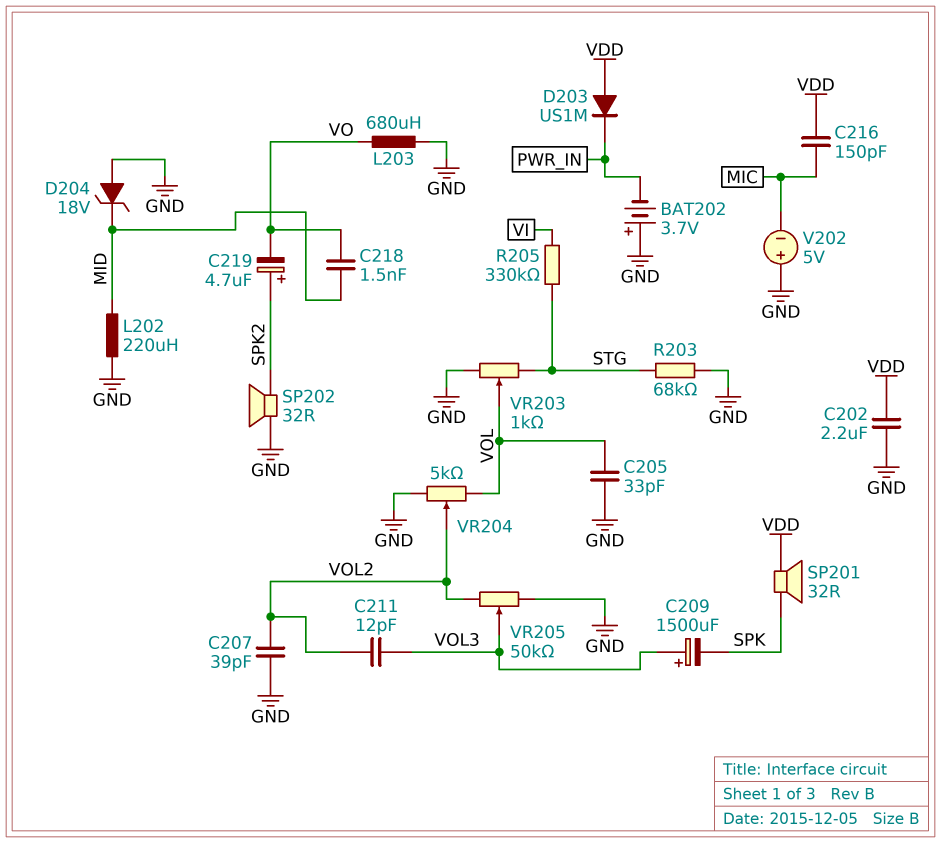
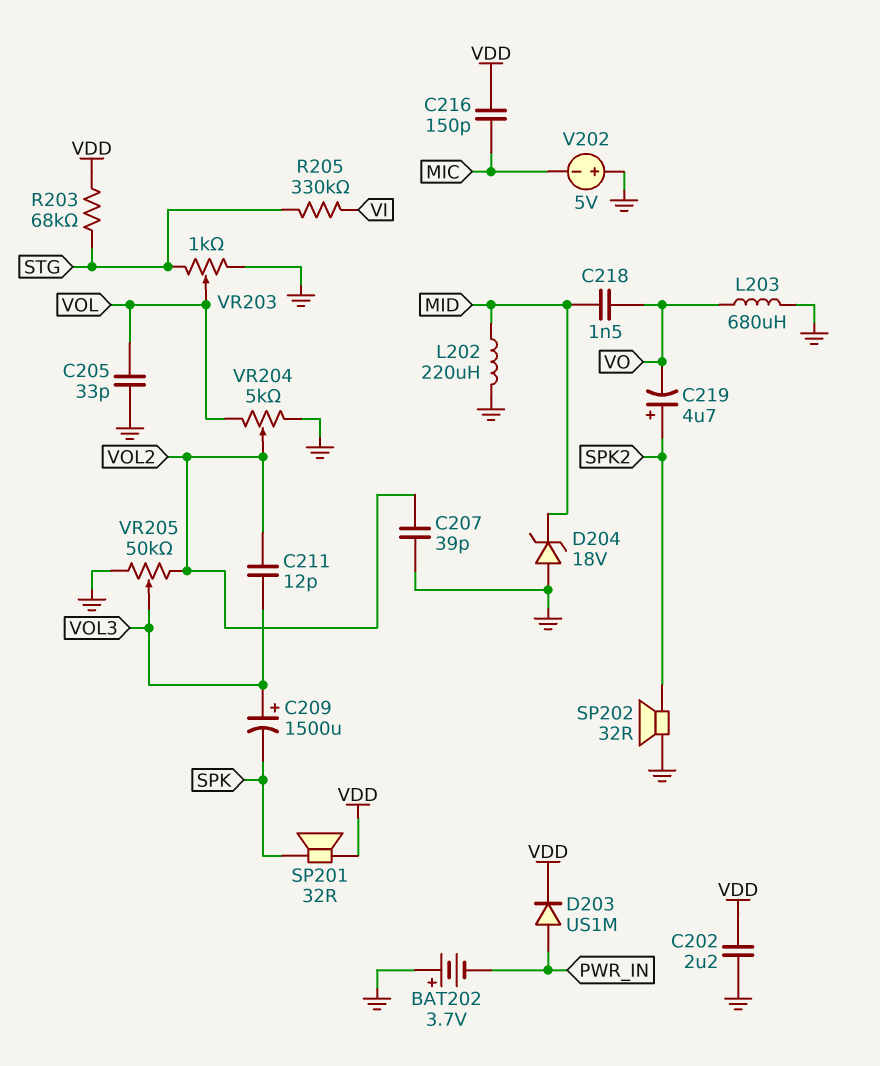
D203: diode US1M (A VDD, K PWR_IN) -> diode US1M (A PWR_IN, K VDD)
R203: 68k (GND, STG) -> 68k (STG, VDD)

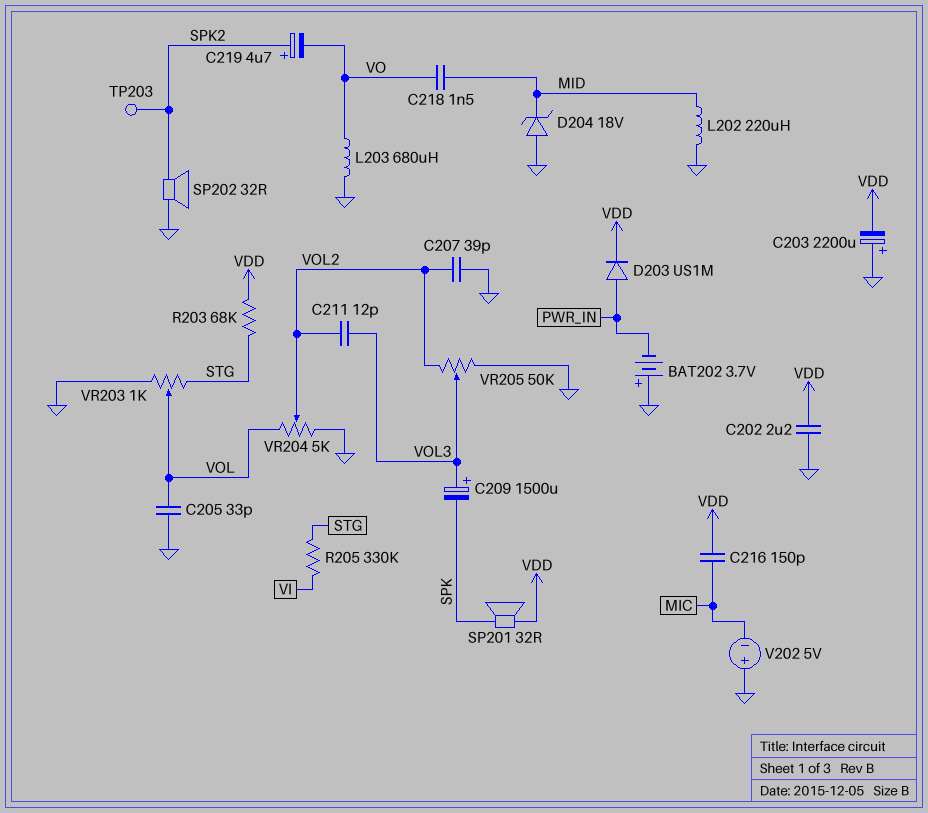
C203: none -> 2200uF (plus GND, minus VDD)
TP203: none -> test point (SPK2)

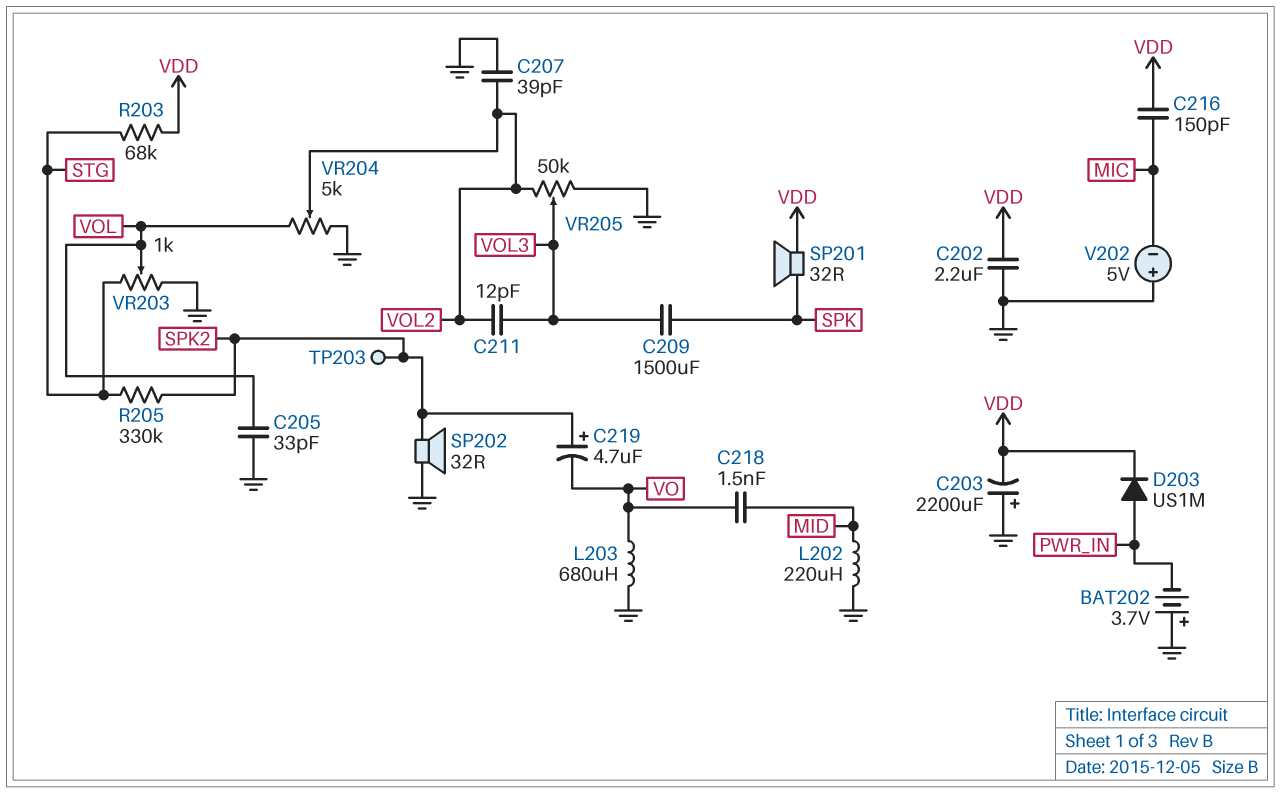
C209: 1500uF (plus VOL3, minus SPK) -> 1500uF (SPK, VOL3)
D204: zener 18V (A GND, K MID) -> none
R205: 330k (STG, VI) -> 330k (SPK2, STG)

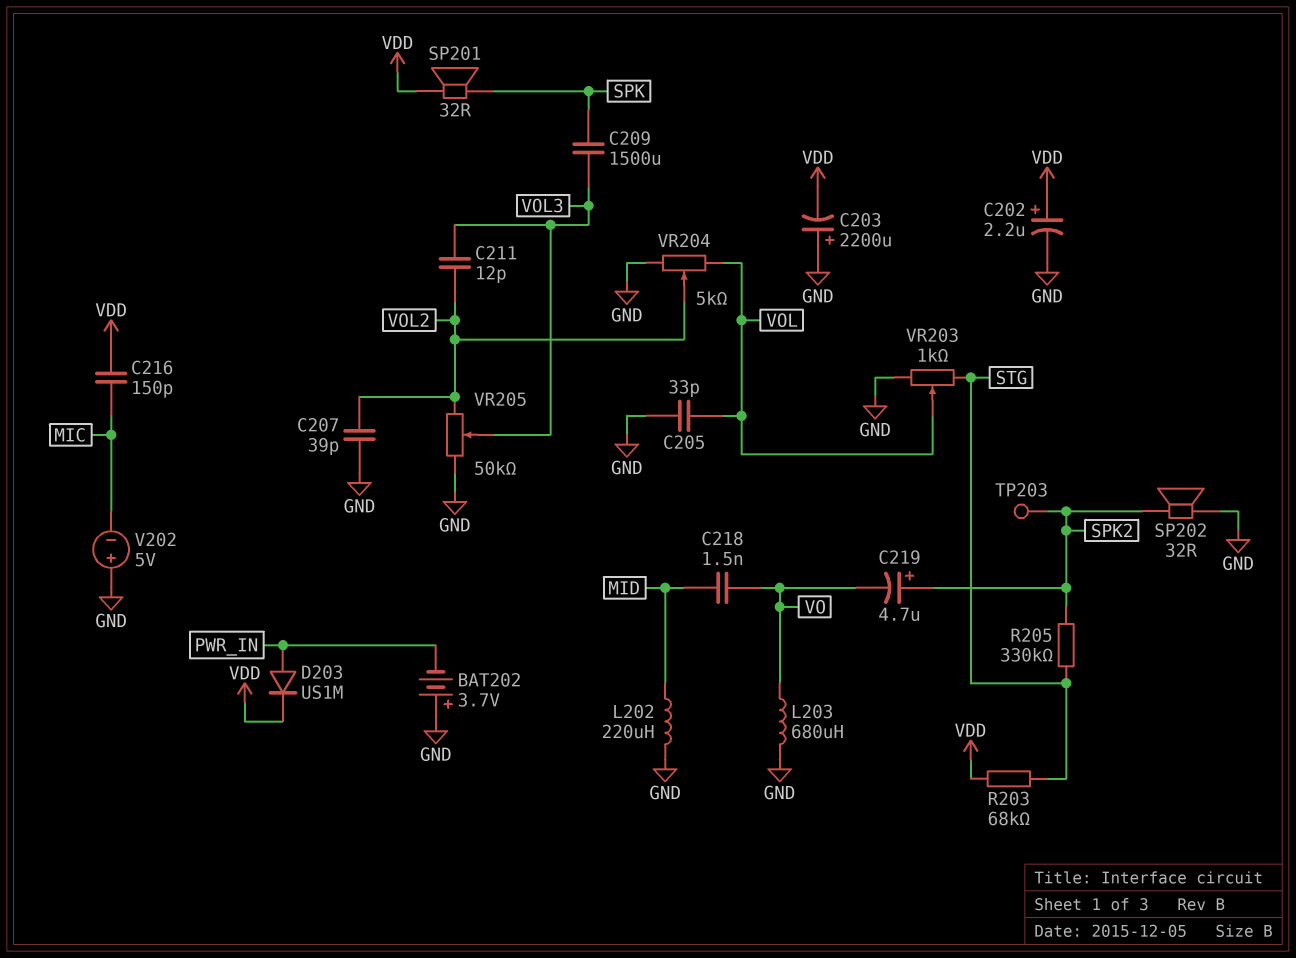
C202: 2.2uF (GND, VDD) -> 2.2uF (plus VDD, minus GND)

